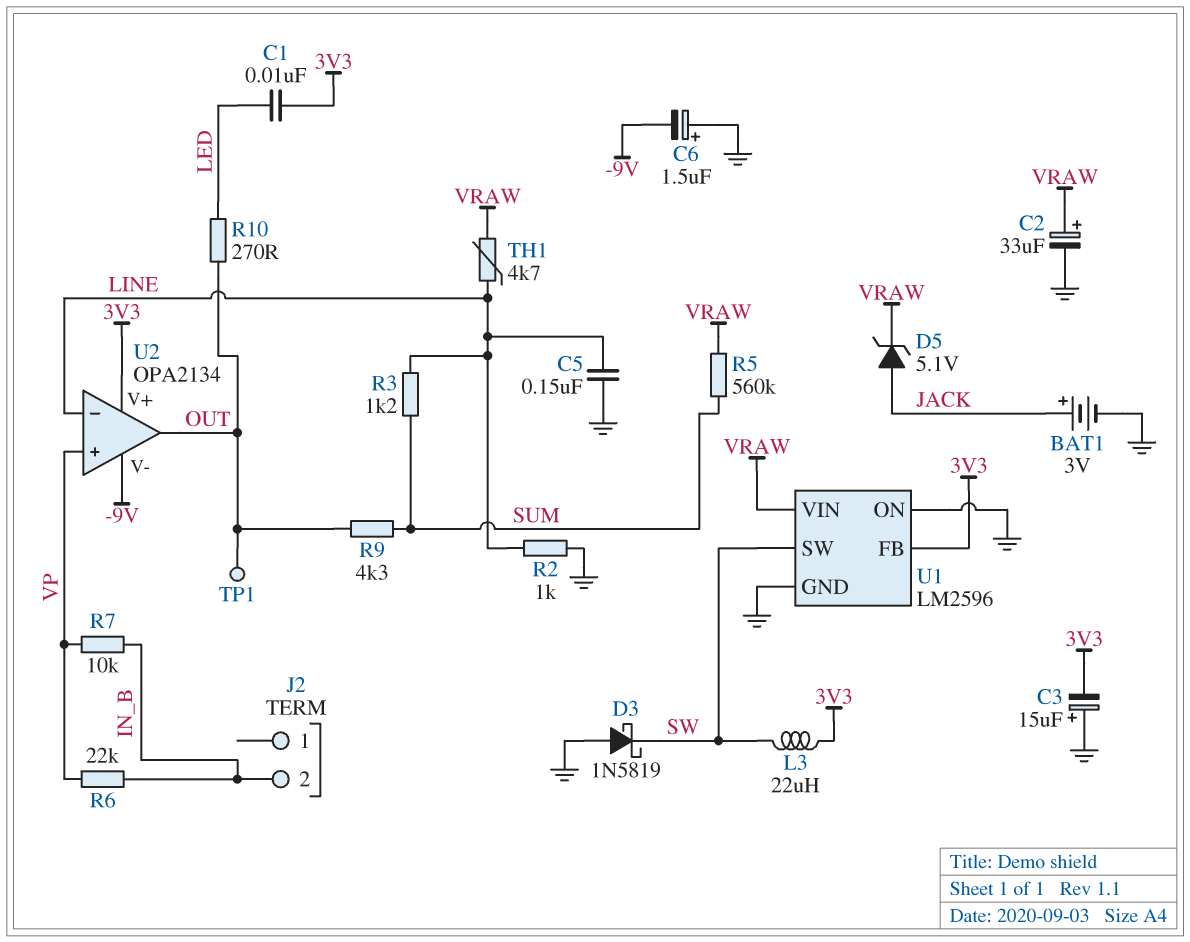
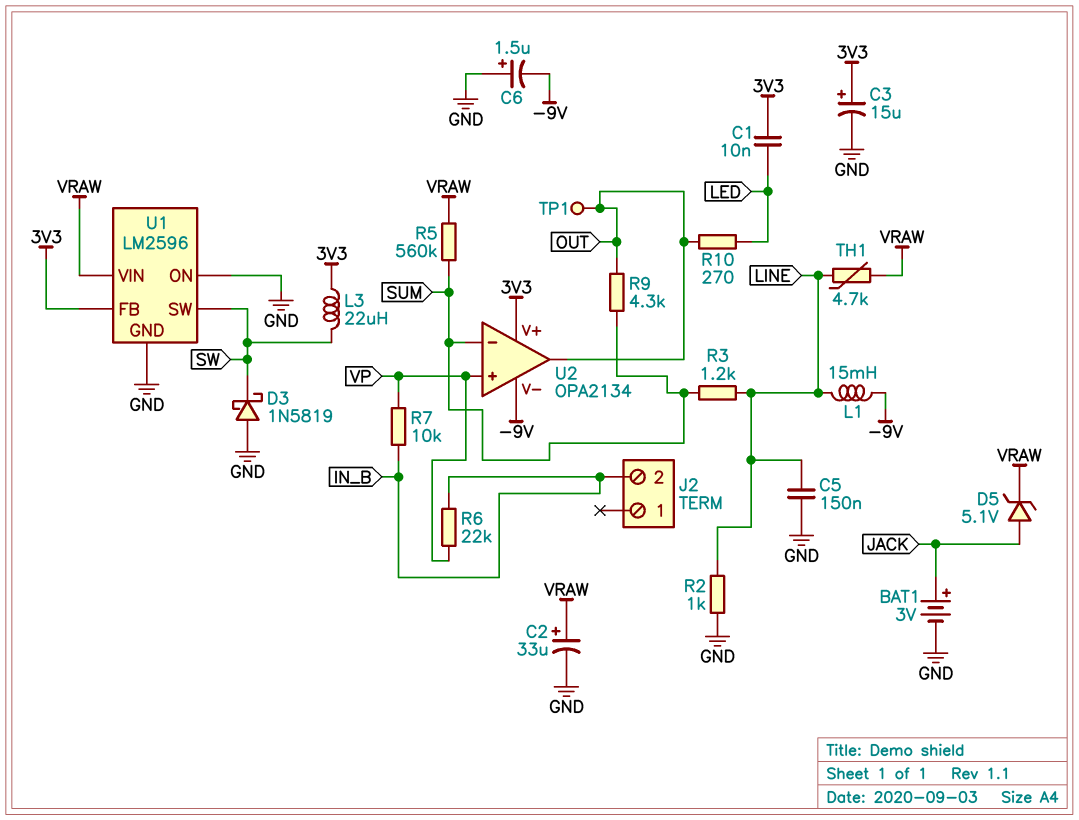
C3: 15uF (plus GND, minus 3V3) -> 15uF (plus 3V3, minus GND)
L1: none -> 15mH (-9V, LINE)
U2 pin in-: LINE -> SUM

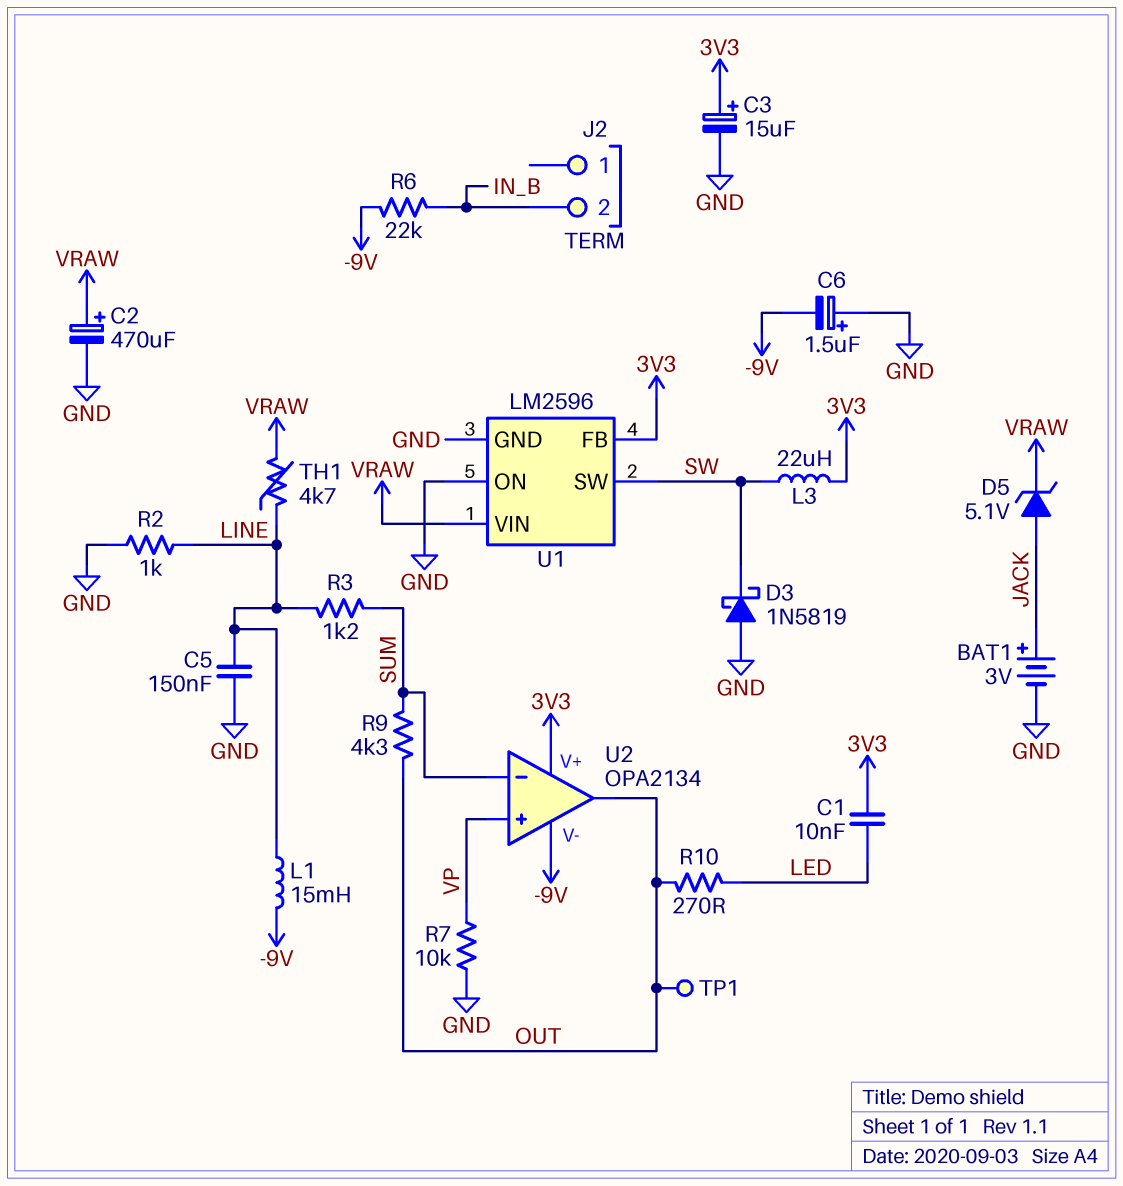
C2: 33uF (plus VRAW, minus GND) -> 470uF (plus VRAW, minus GND)
R5: 560k (SUM, VRAW) -> none
R6: 22k (IN_B, VP) -> 22k (-9V, IN_B)
R7: 10k (IN_B, VP) -> 10k (GND, VP)

